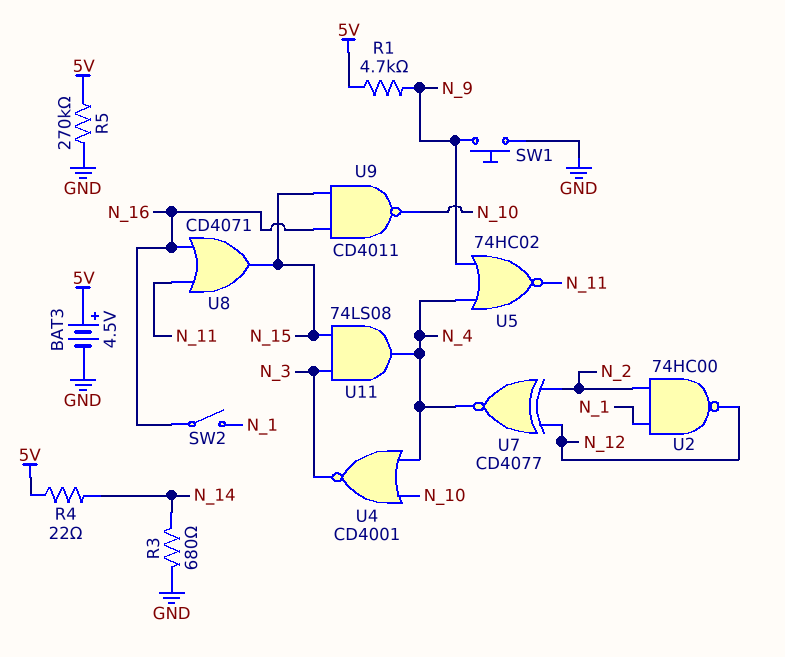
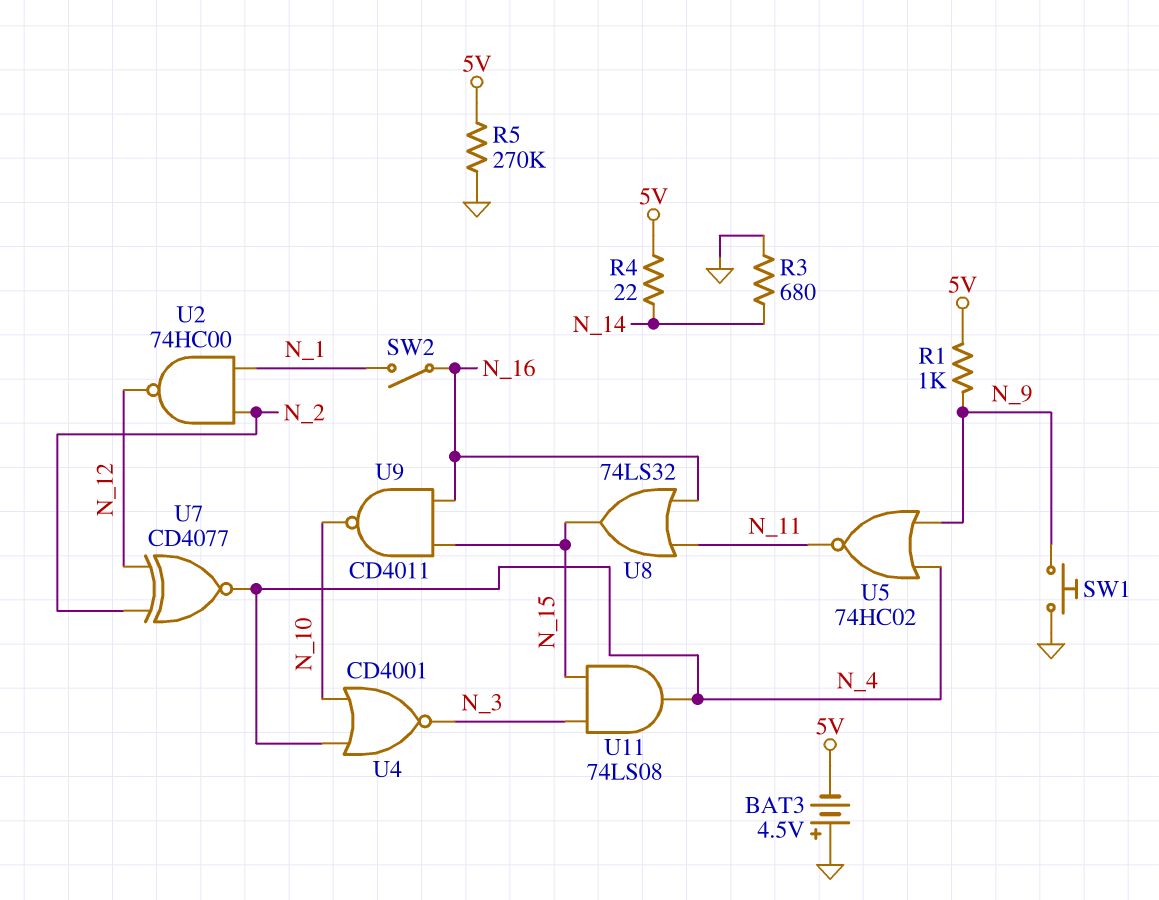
BAT3: 4.5V (plus 5V, minus GND) -> 4.5V (plus GND, minus 5V)
R1: 4.7k (5V, N_9) -> 1k (5V, N_9)
U8: OR CD4071 (in N_11, in N_16, out N_15) -> OR 74LS32 (in N_11, in N_16, out N_15)

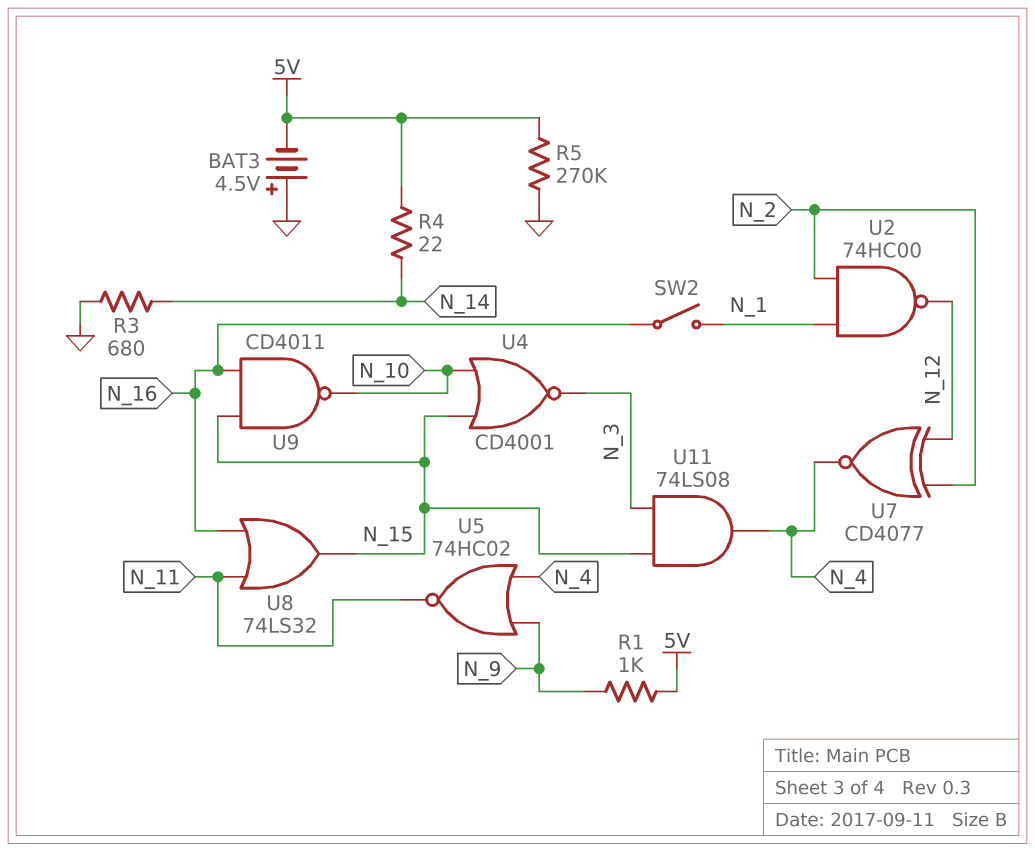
SW1: button (GND, N_9) -> none
U4: NOR CD4001 (in N_4, in N_10, out N_3) -> NOR CD4001 (in N_10, in N_15, out N_3)

